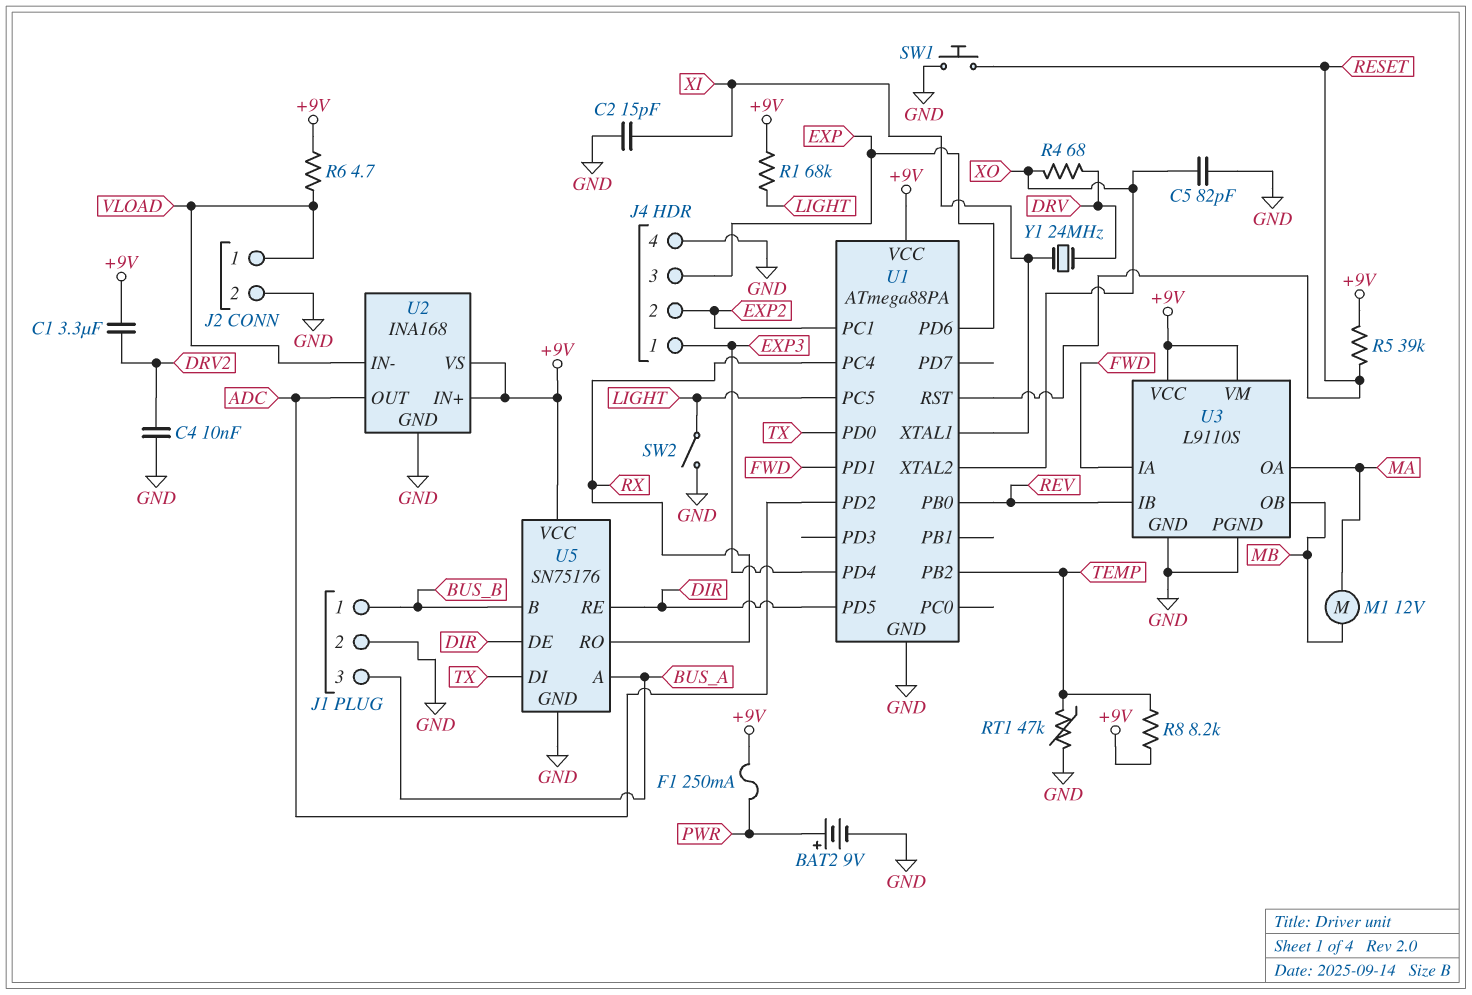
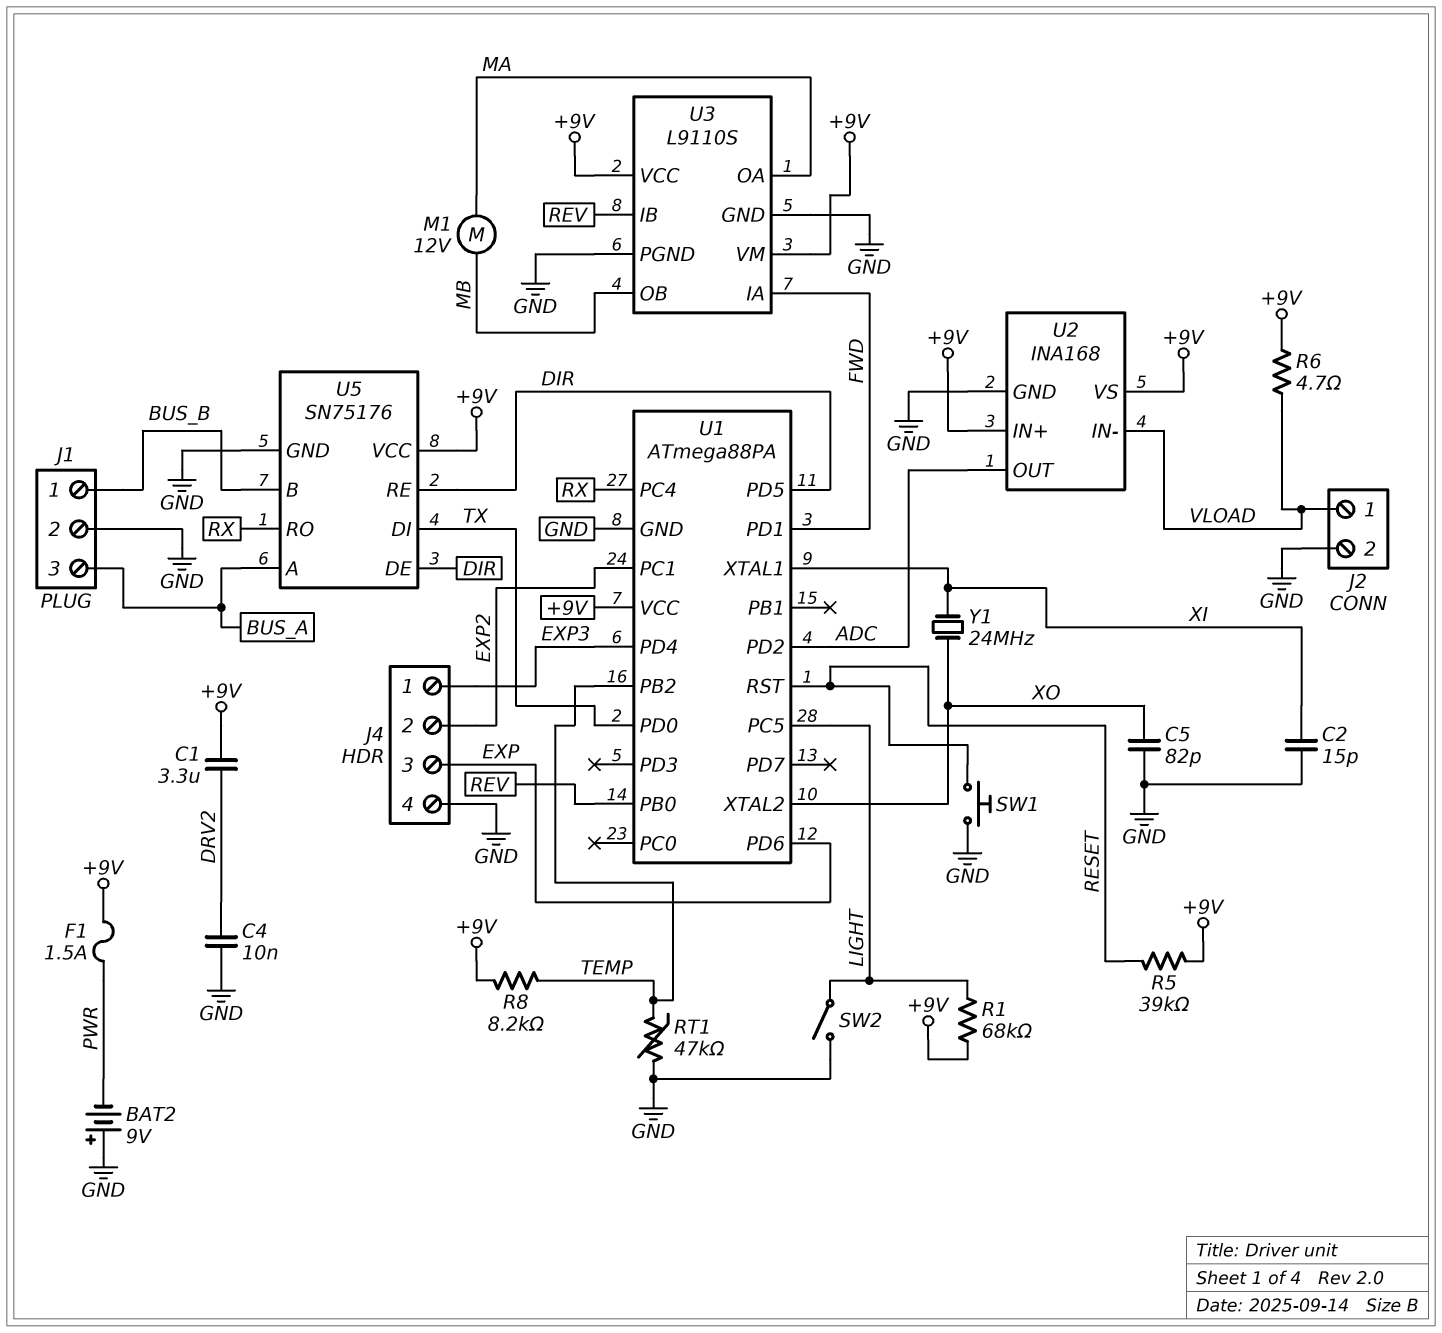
BAT2: 9V (plus PWR, minus GND) -> 9V (plus GND, minus PWR)
F1: 250mA (+9V, PWR) -> 1.5A (+9V, PWR)
R4: 68 (DRV, XO) -> none
Y1: 24MHz (DRV, XI) -> 24MHz (XI, XO)

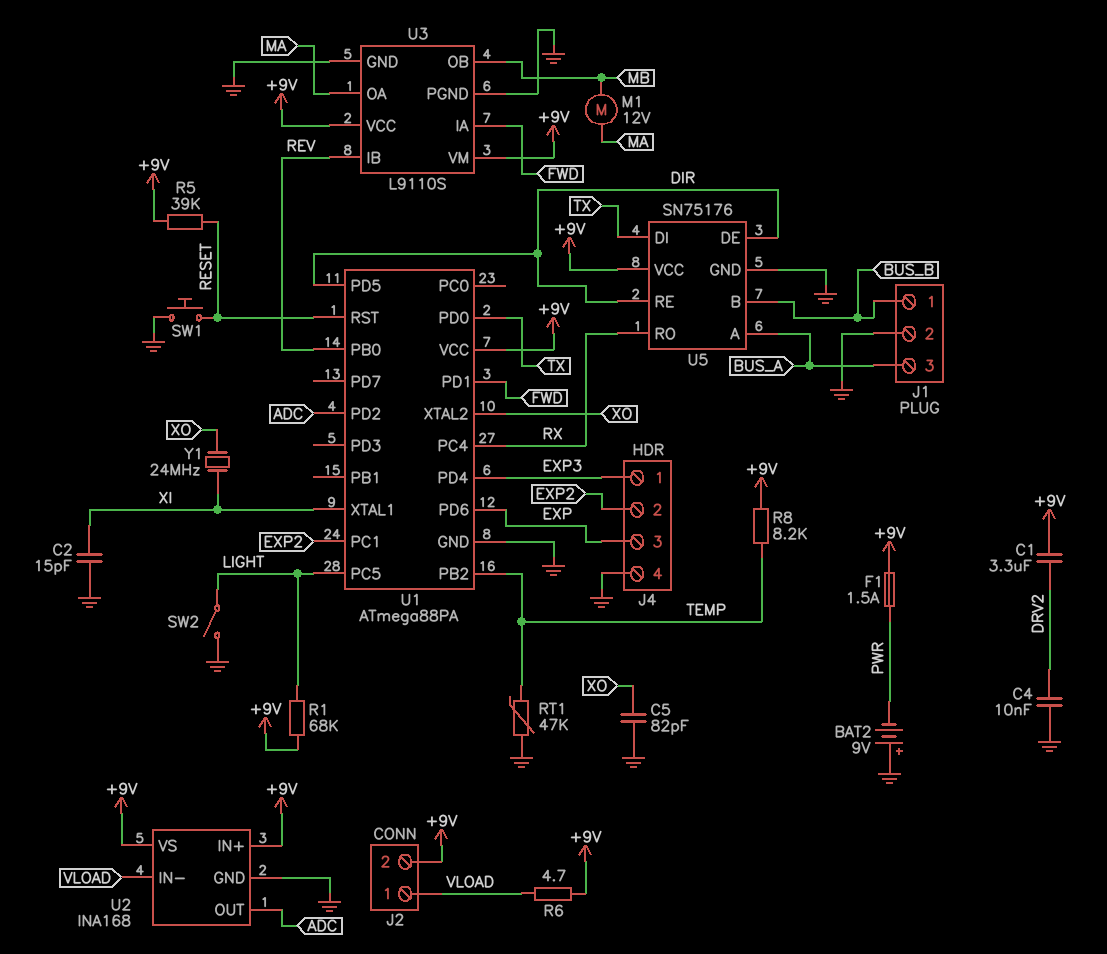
J2 pin 2: GND -> +9V

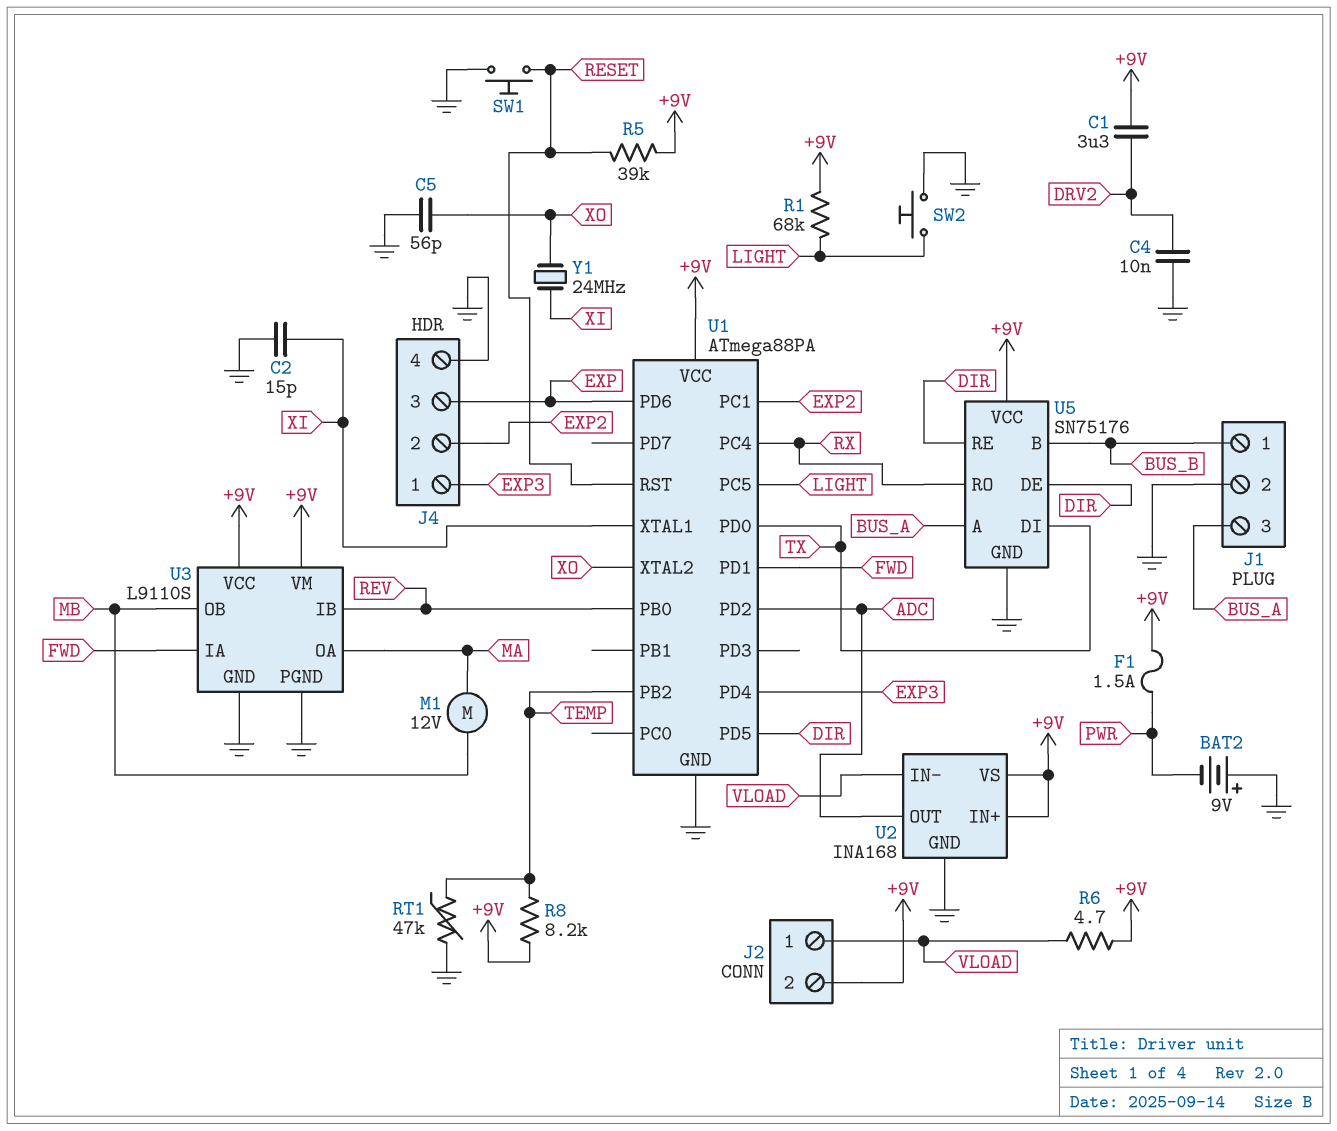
C5: 82pF (GND, XO) -> 56pF (GND, XO)
SW2: switch (GND, LIGHT) -> button (GND, LIGHT)

